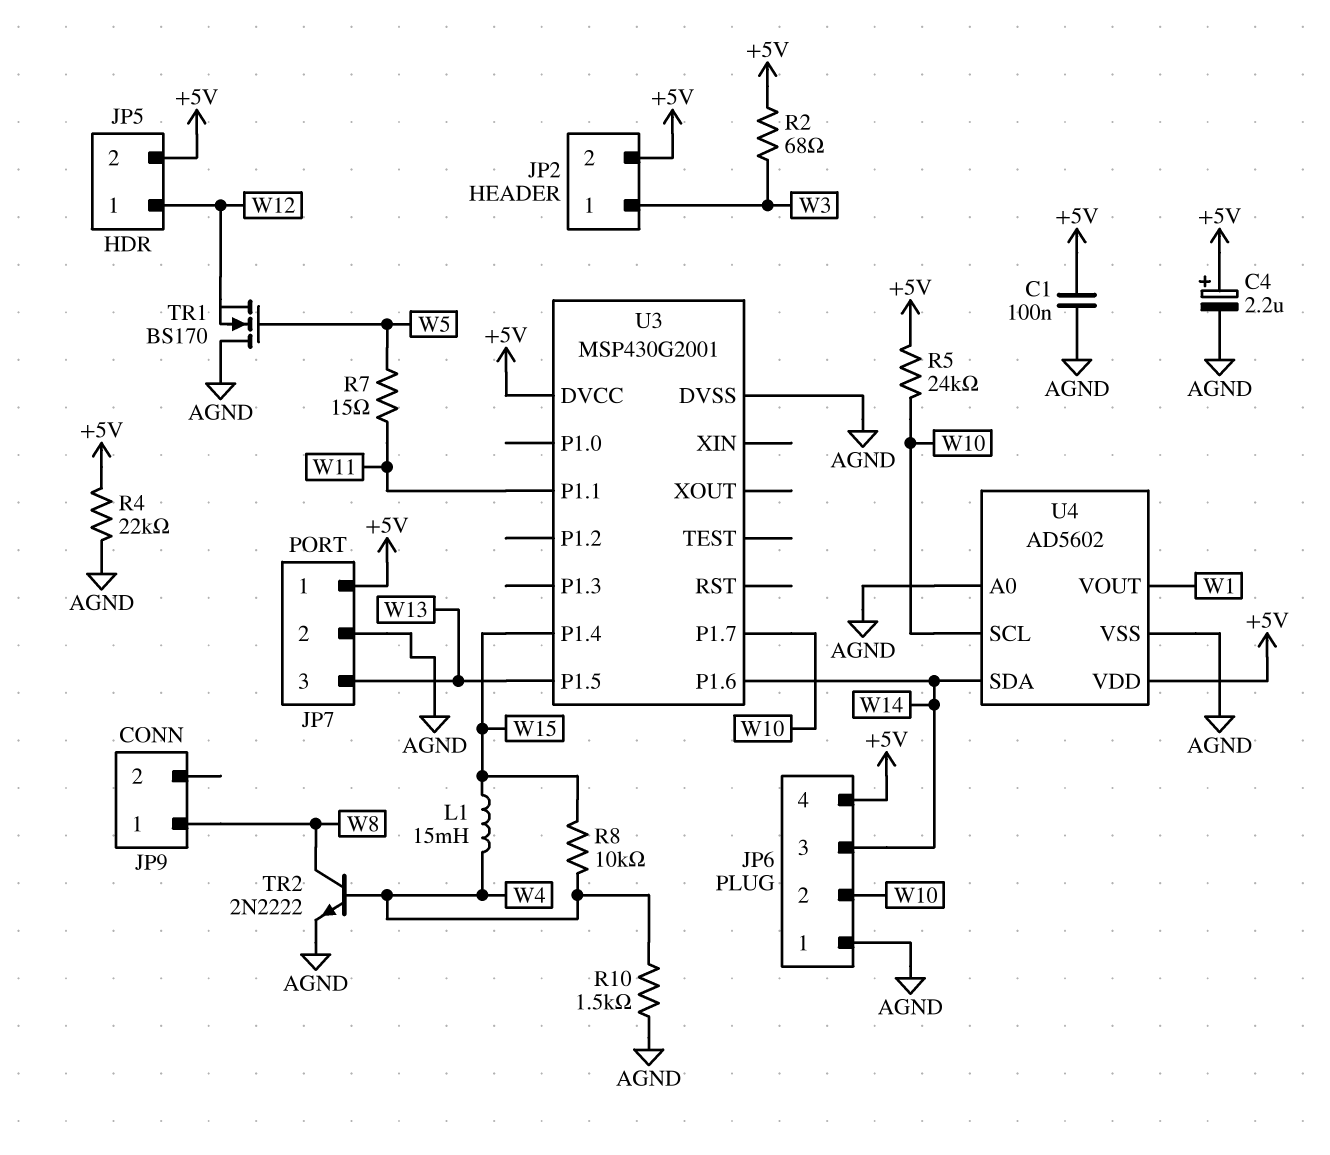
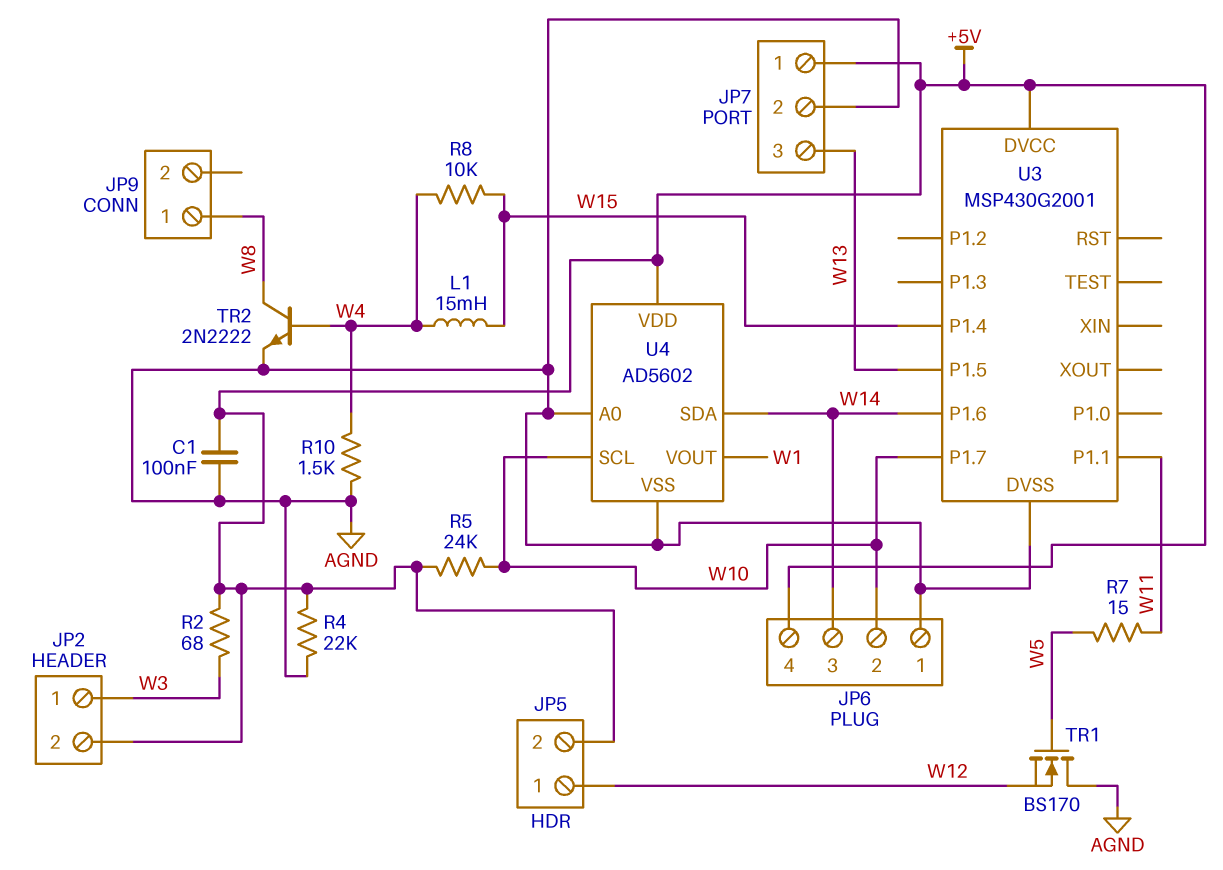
C4: 2.2uF (plus +5V, minus AGND) -> none

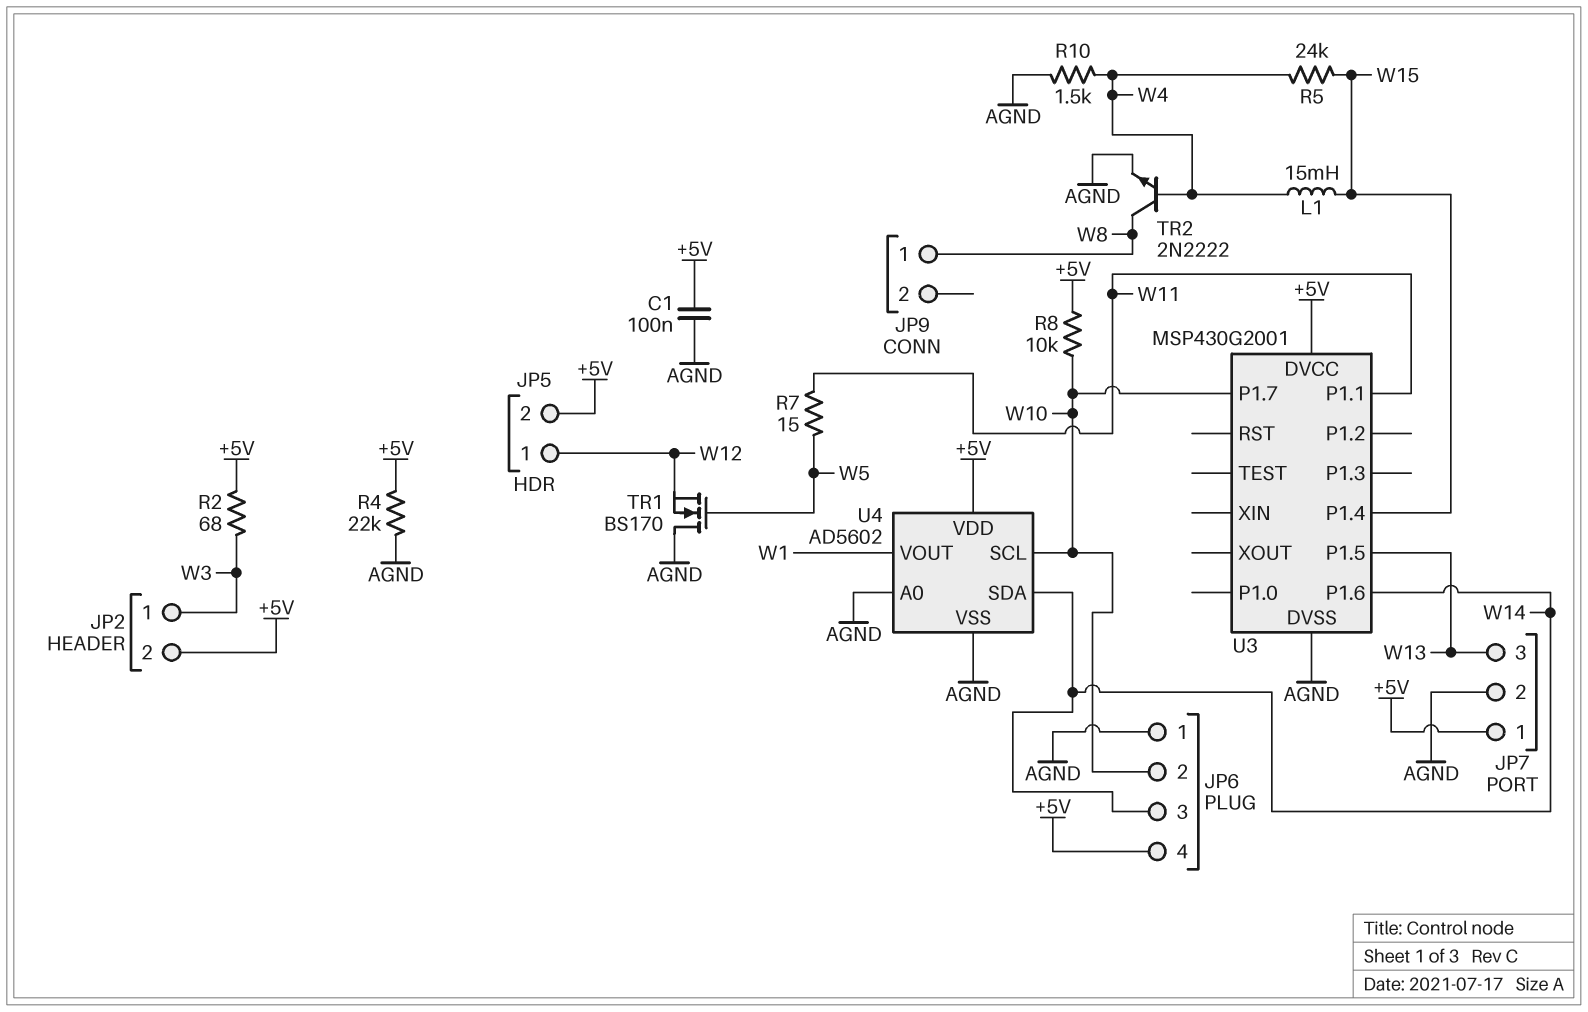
R5: 24k (+5V, W10) -> 24k (W4, W15)
R8: 10k (W4, W15) -> 10k (+5V, W10)

